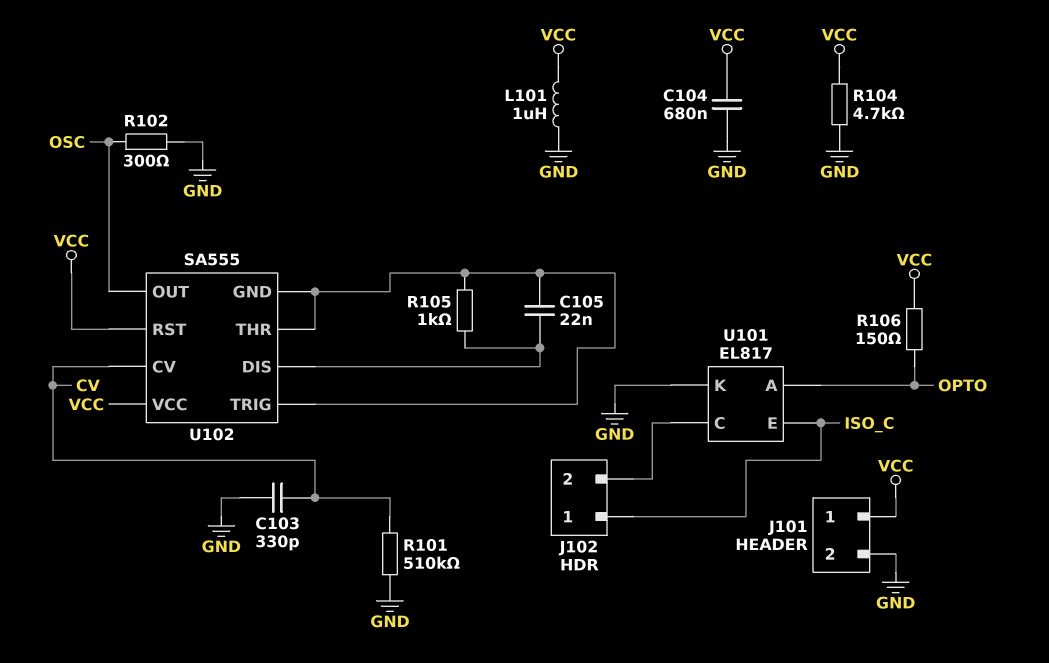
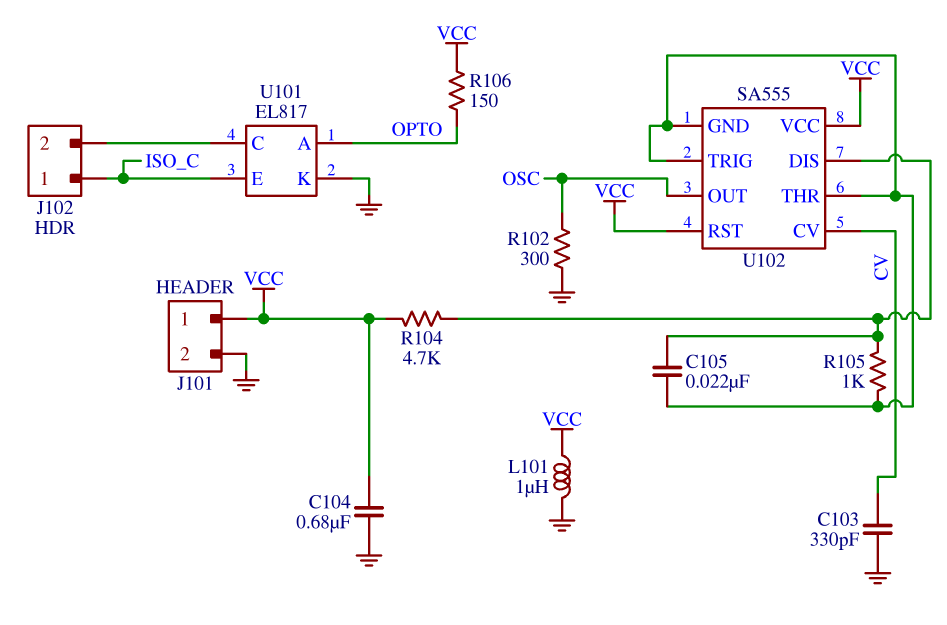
R101: 510k (CV, GND) -> none
R104: 4.7k (GND, VCC) -> 4.7k (U102/DIS, VCC)

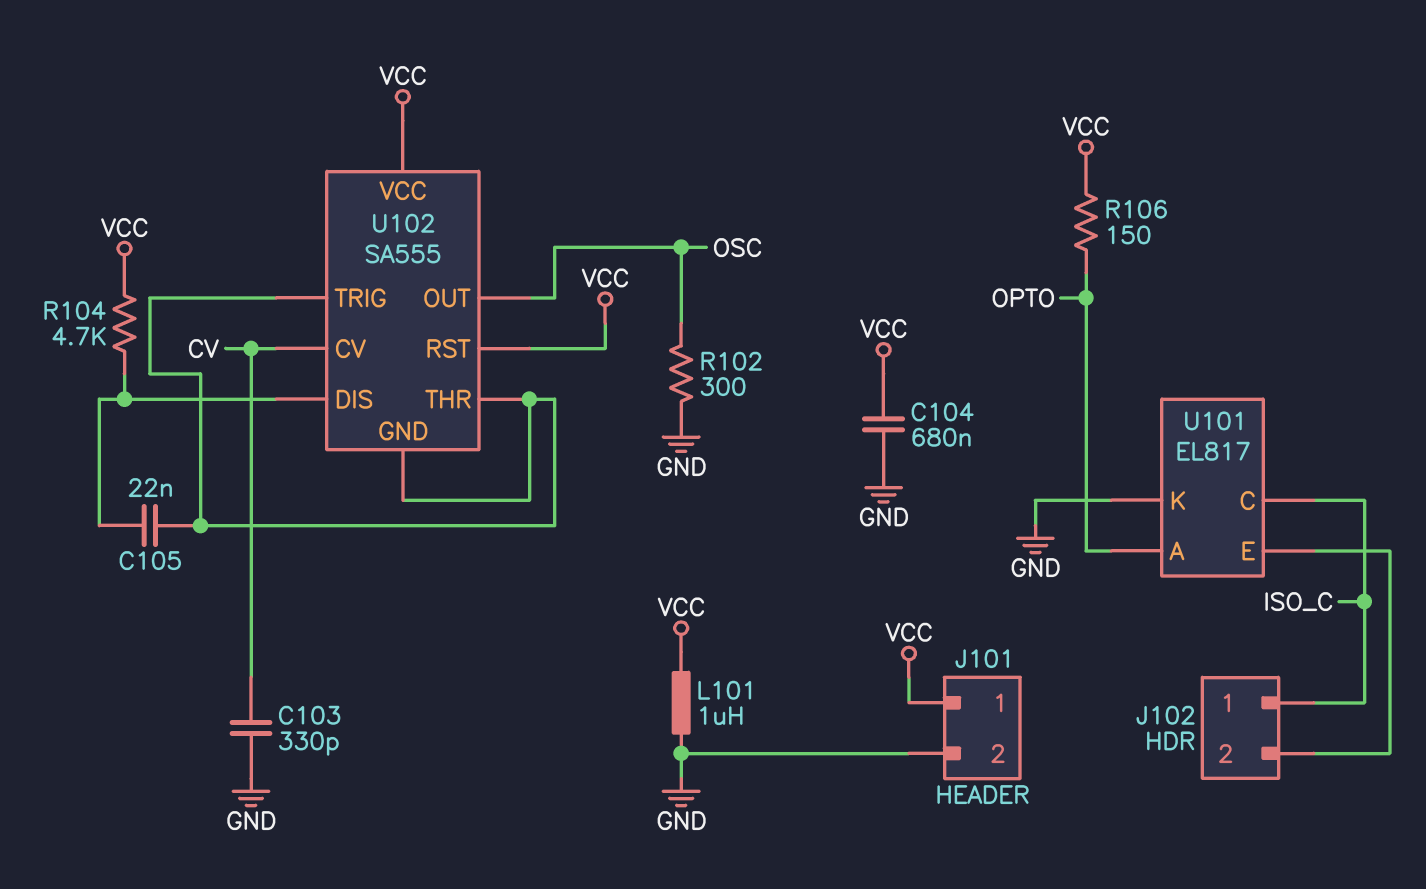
R105: 1k (U102/DIS, U102/GND) -> none
U101 pin C: J102/2 -> ISO_C
U101 pin E: ISO_C -> J102/2

